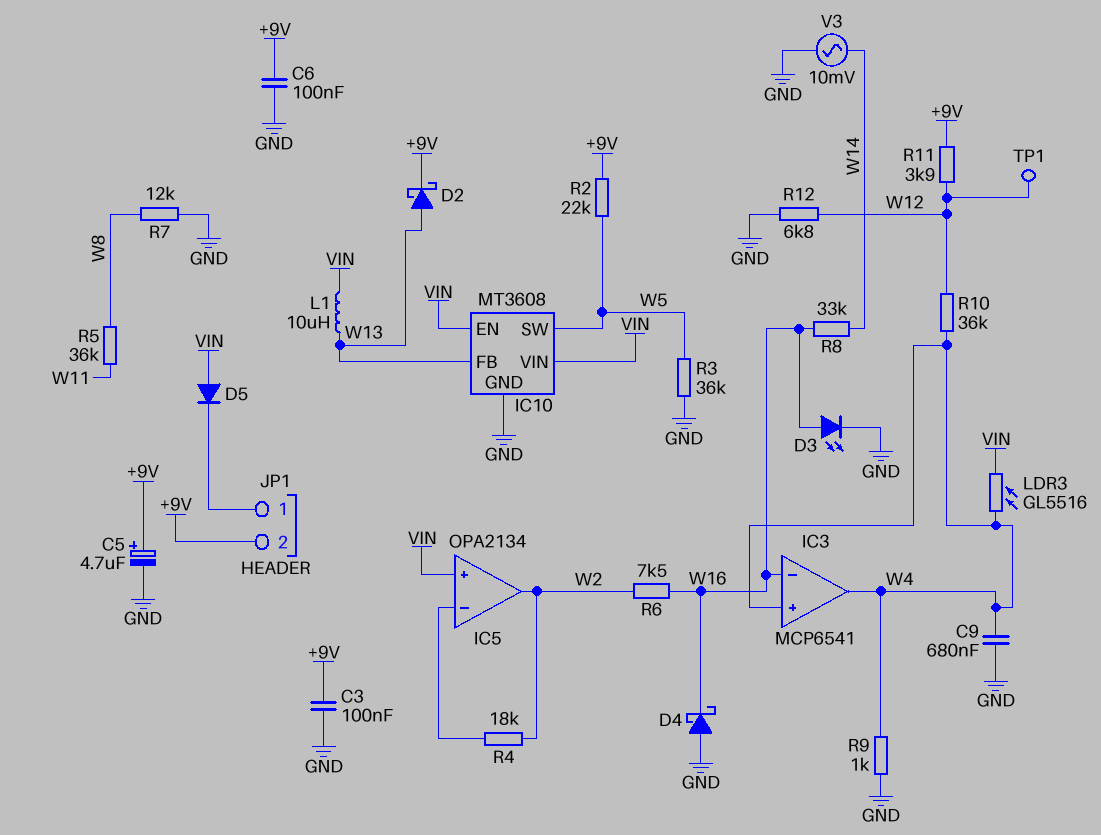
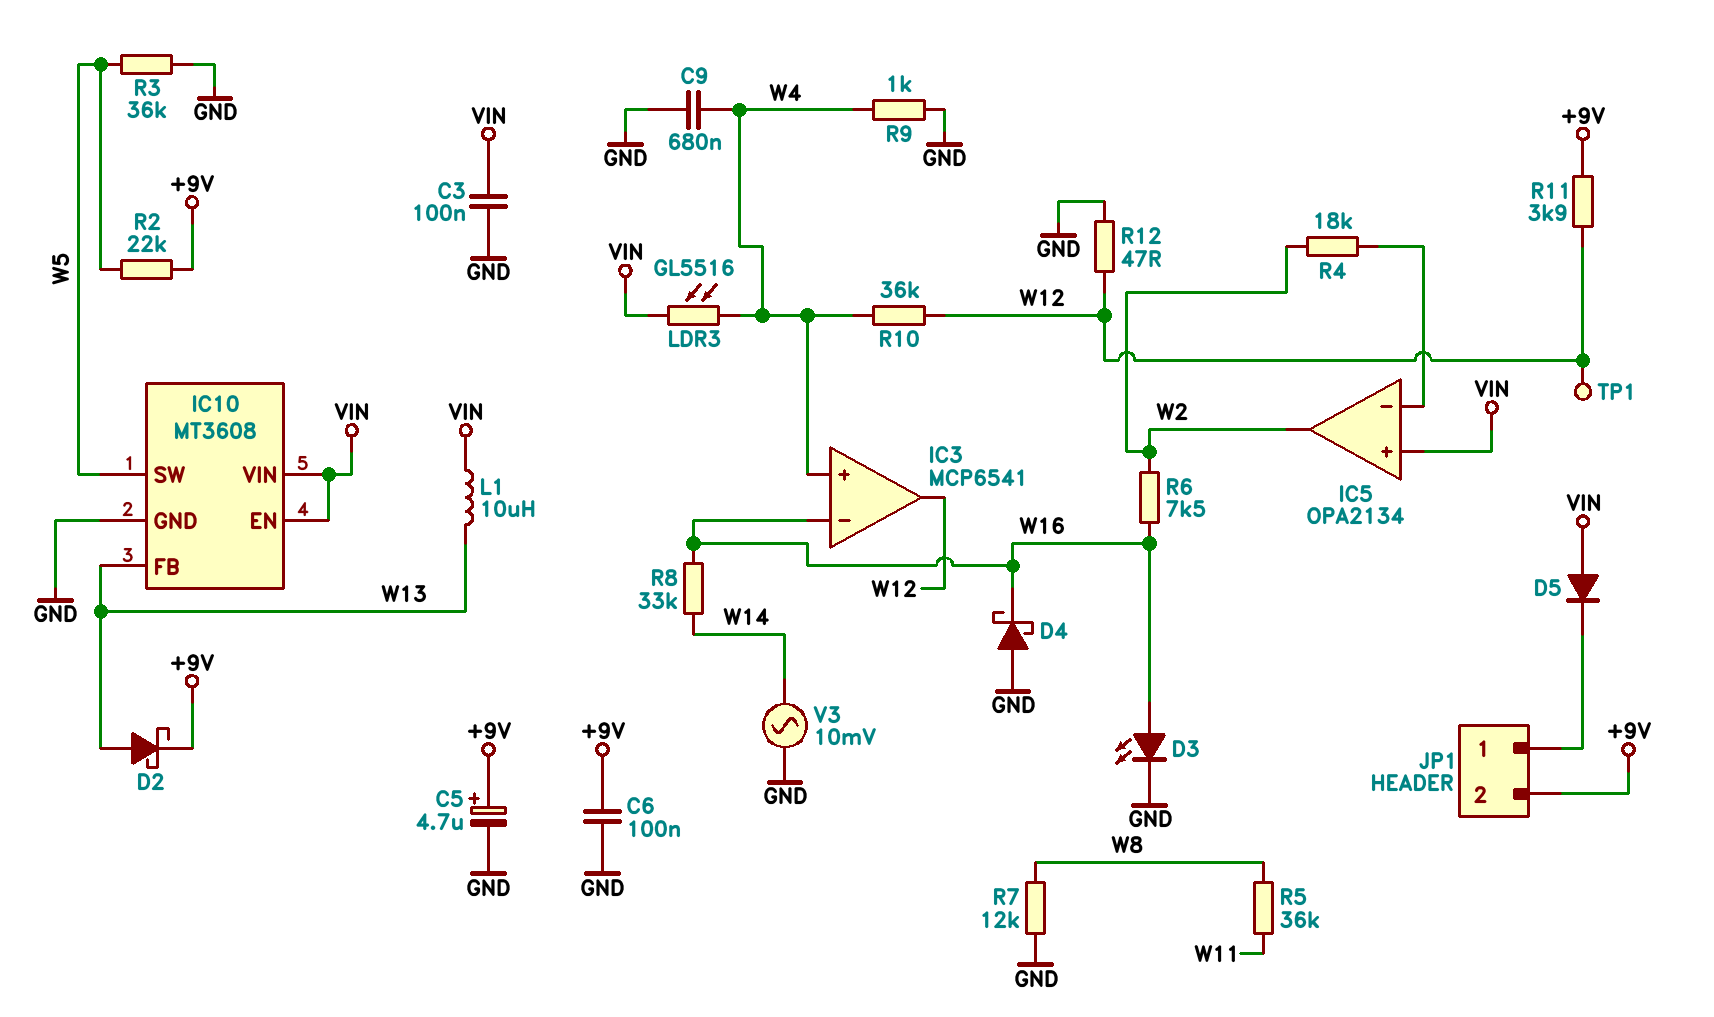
C3: 100nF (+9V, GND) -> 100nF (GND, VIN)
IC3 pin out: W4 -> W12
R12: 6.8k (GND, W12) -> 47 (GND, W12)

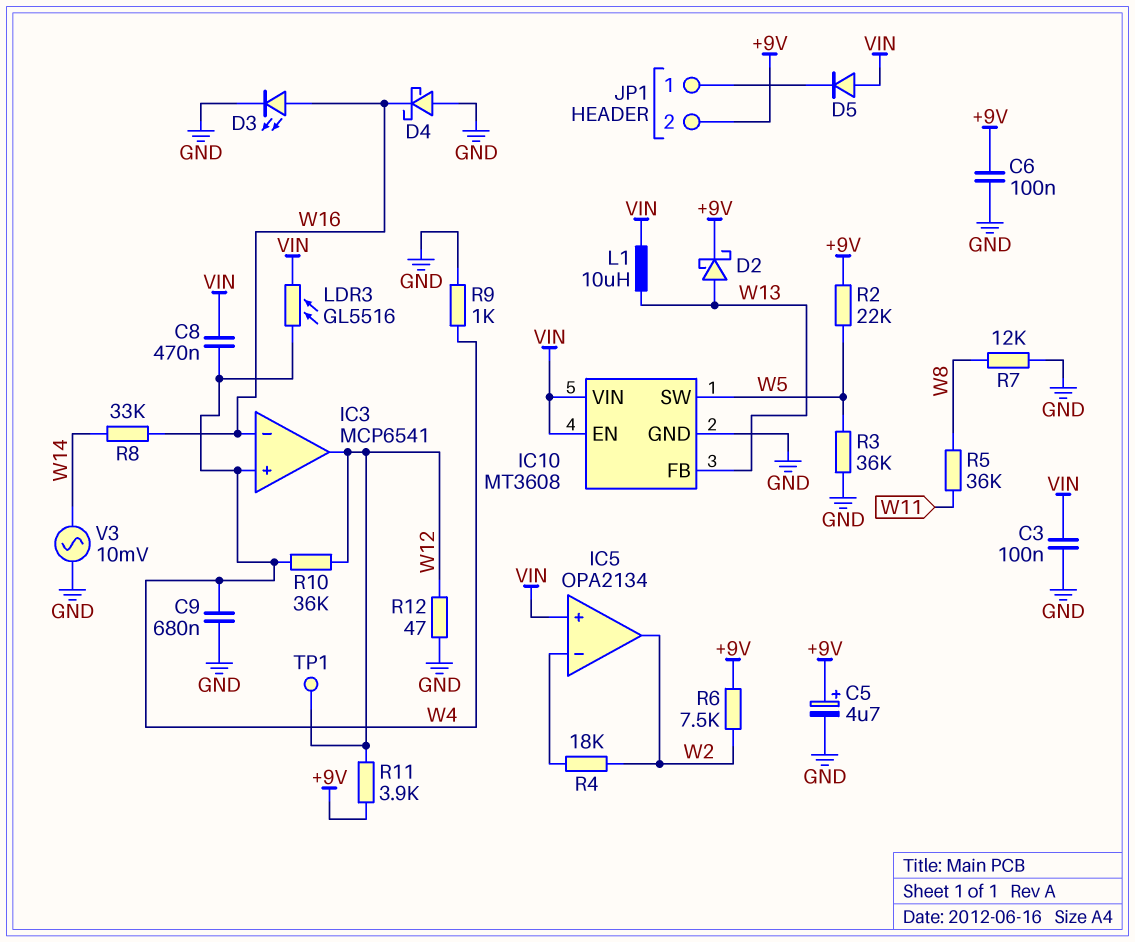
C8: none -> 470nF (VIN, W4)
R6: 7.5k (W2, W16) -> 7.5k (+9V, W2)

